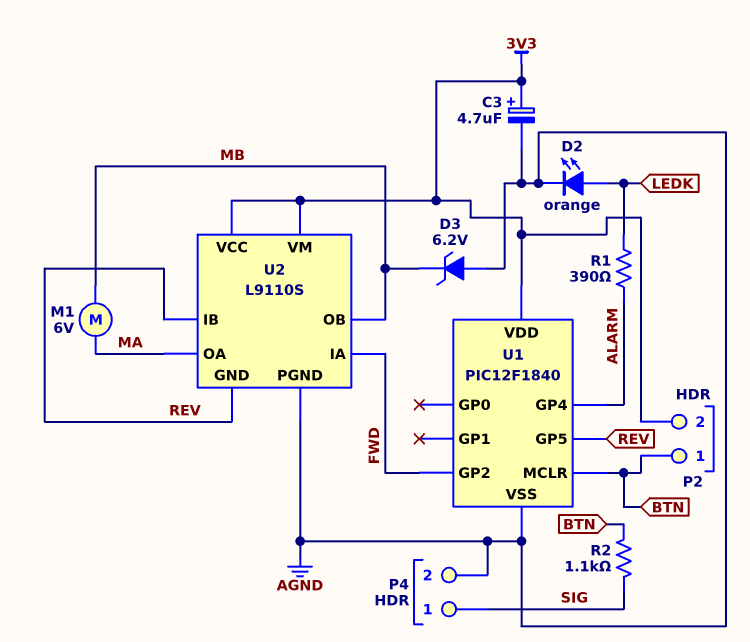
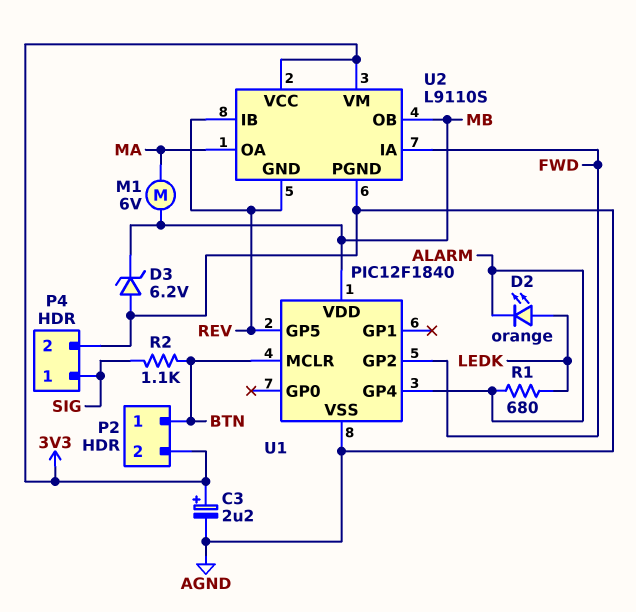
C3: 4.7uF (plus 3V3, minus AGND) -> 2.2uF (plus 3V3, minus AGND)
D2: LED orange (A LEDK, K AGND) -> LED orange (A LEDK, K ALARM)
R1: 390 (ALARM, LEDK) -> 680 (ALARM, LEDK)
U1 pin VDD: 3V3 -> MB

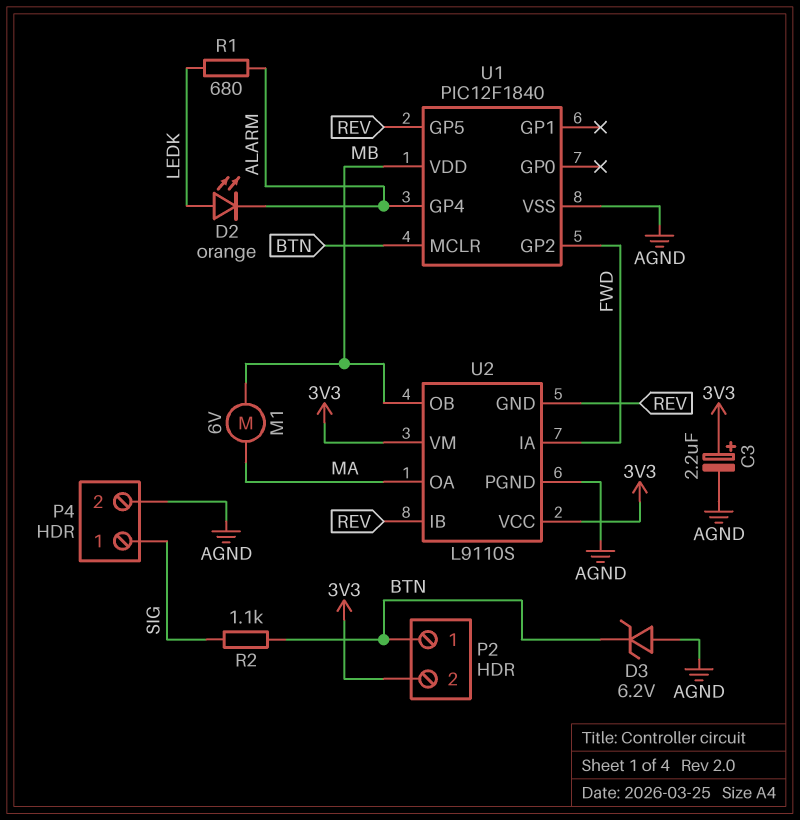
D3: zener 6.2V (A AGND, K MB) -> zener 6.2V (A AGND, K BTN)

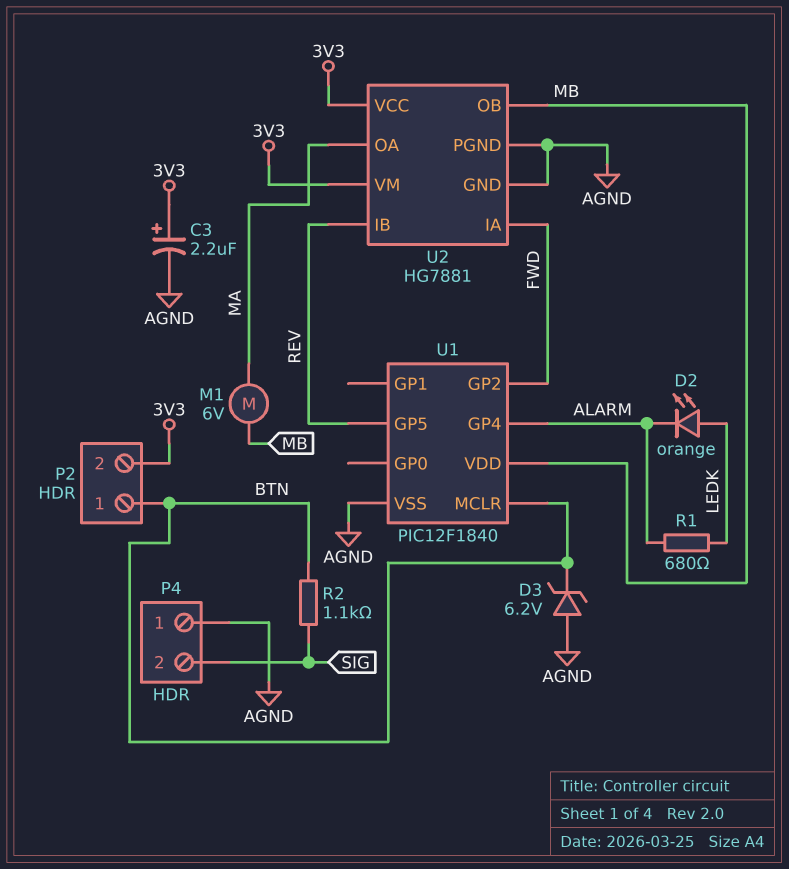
P4 pin 1: SIG -> AGND
P4 pin 2: AGND -> SIG
U2: L9110S -> HG7881
U2 pin GND: REV -> AGND

